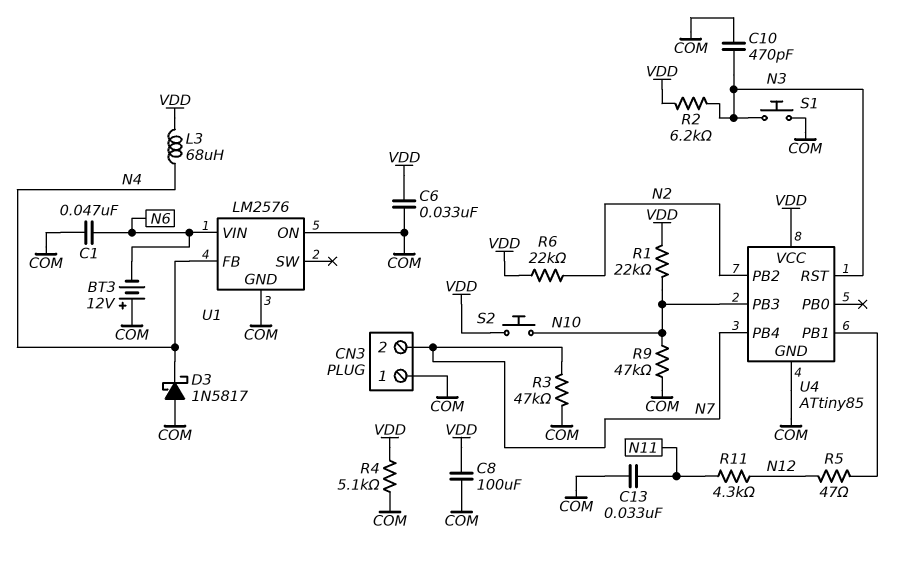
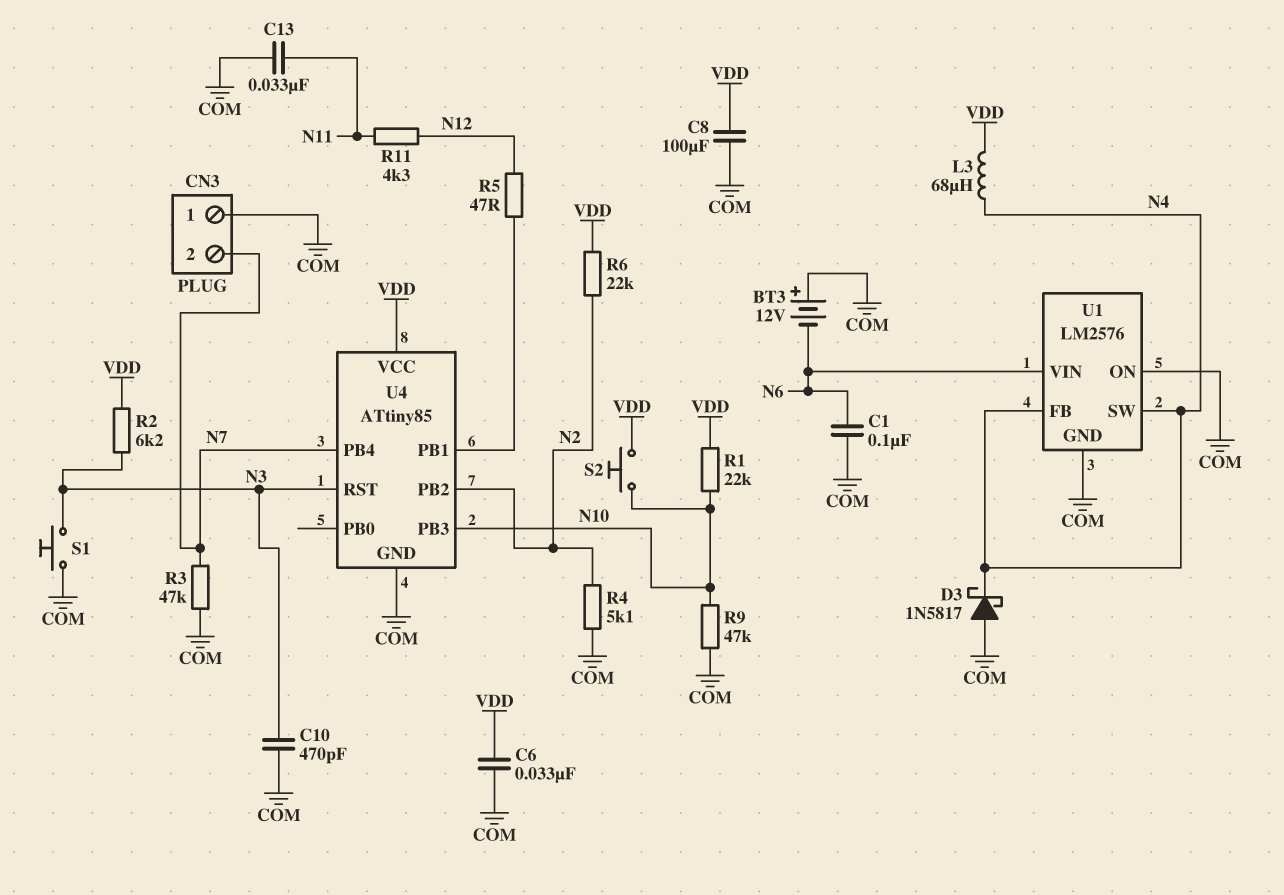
C1: 47nF (COM, N6) -> 100nF (COM, N6)
R4: 5.1k (COM, VDD) -> 5.1k (COM, N2)
U1 pin SW: none -> N4

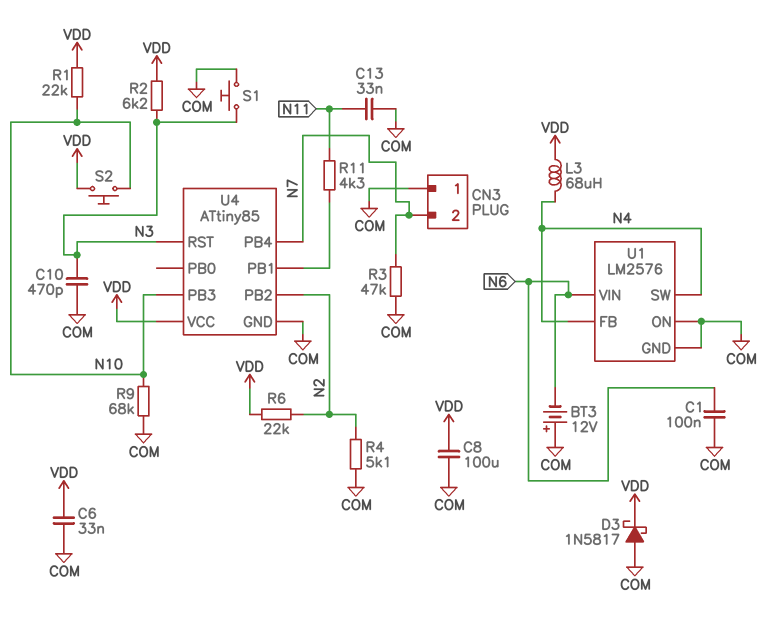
D3: schottky 1N5817 (A COM, K N4) -> schottky 1N5817 (A COM, K VDD)
R5: 47 (N12, U4/PB1) -> none
R9: 47k (COM, N10) -> 68k (COM, N10)
R11: 4.3k (N11, N12) -> 4.3k (N11, U4/PB1)

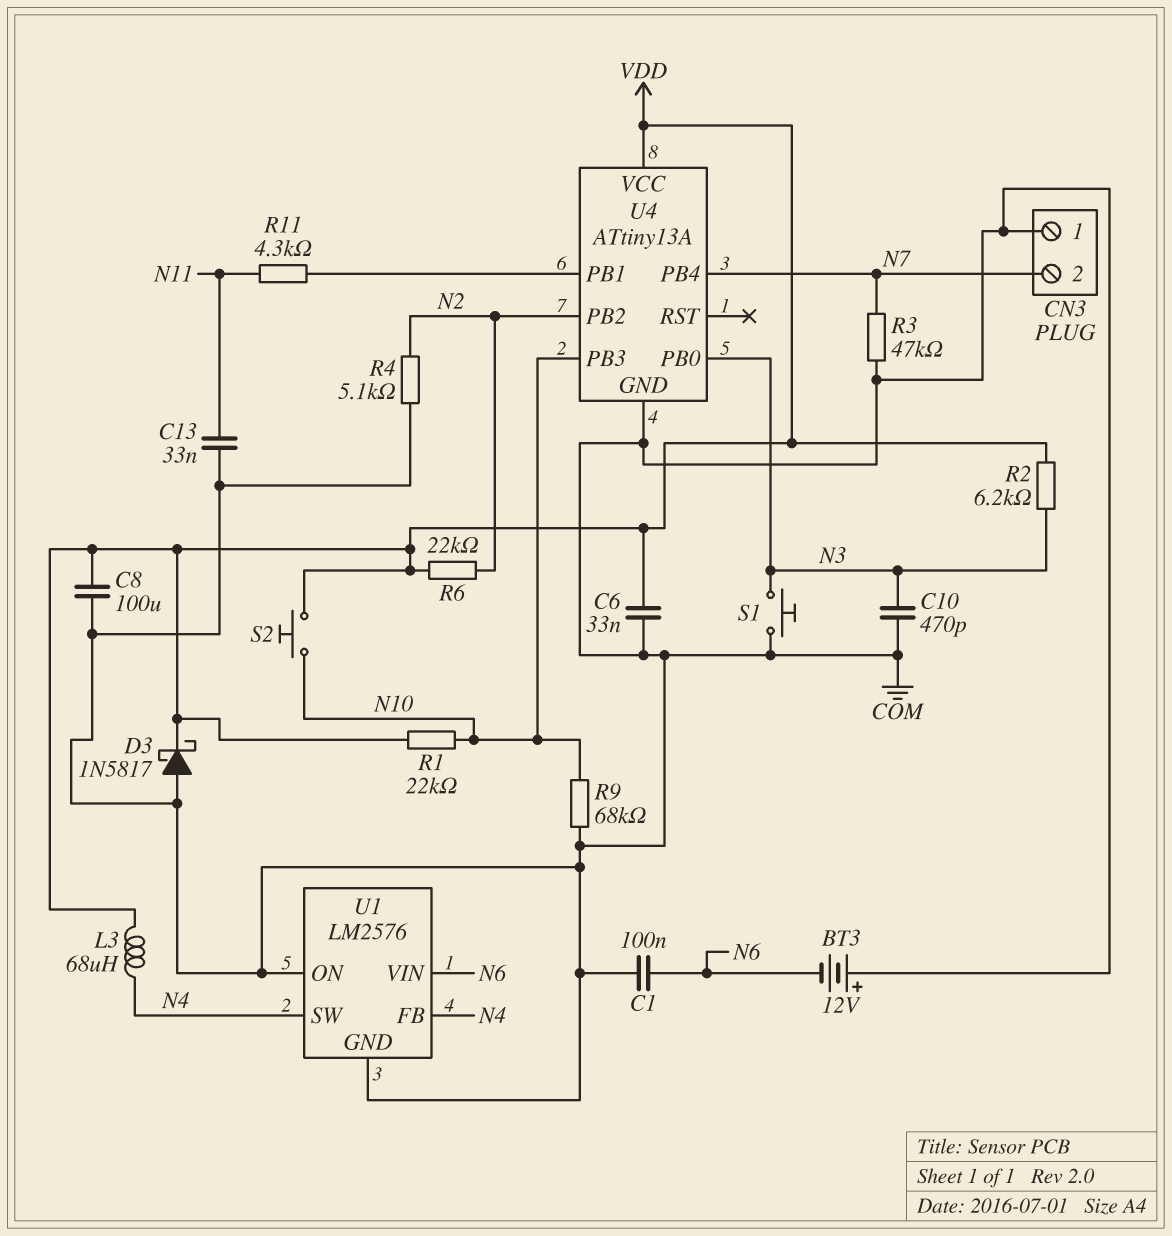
U4: ATtiny85 -> ATtiny13A
U4 pin PB0: none -> N3
U4 pin RST: N3 -> none

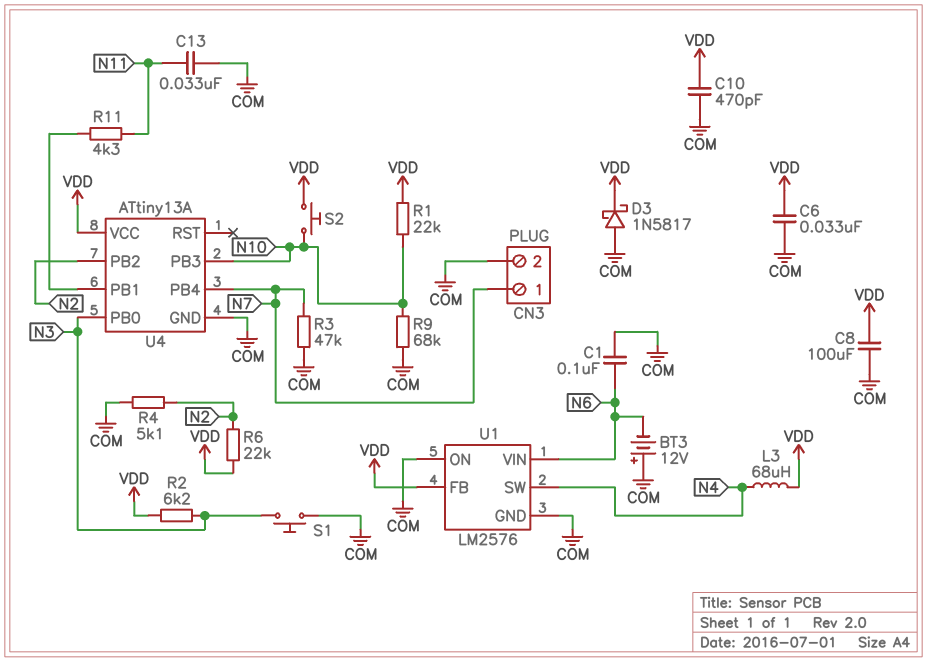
C10: 470pF (COM, N3) -> 470pF (COM, VDD)
CN3 pin 1: COM -> N7
CN3 pin 2: N7 -> COM
U1 pin FB: N4 -> VDD

